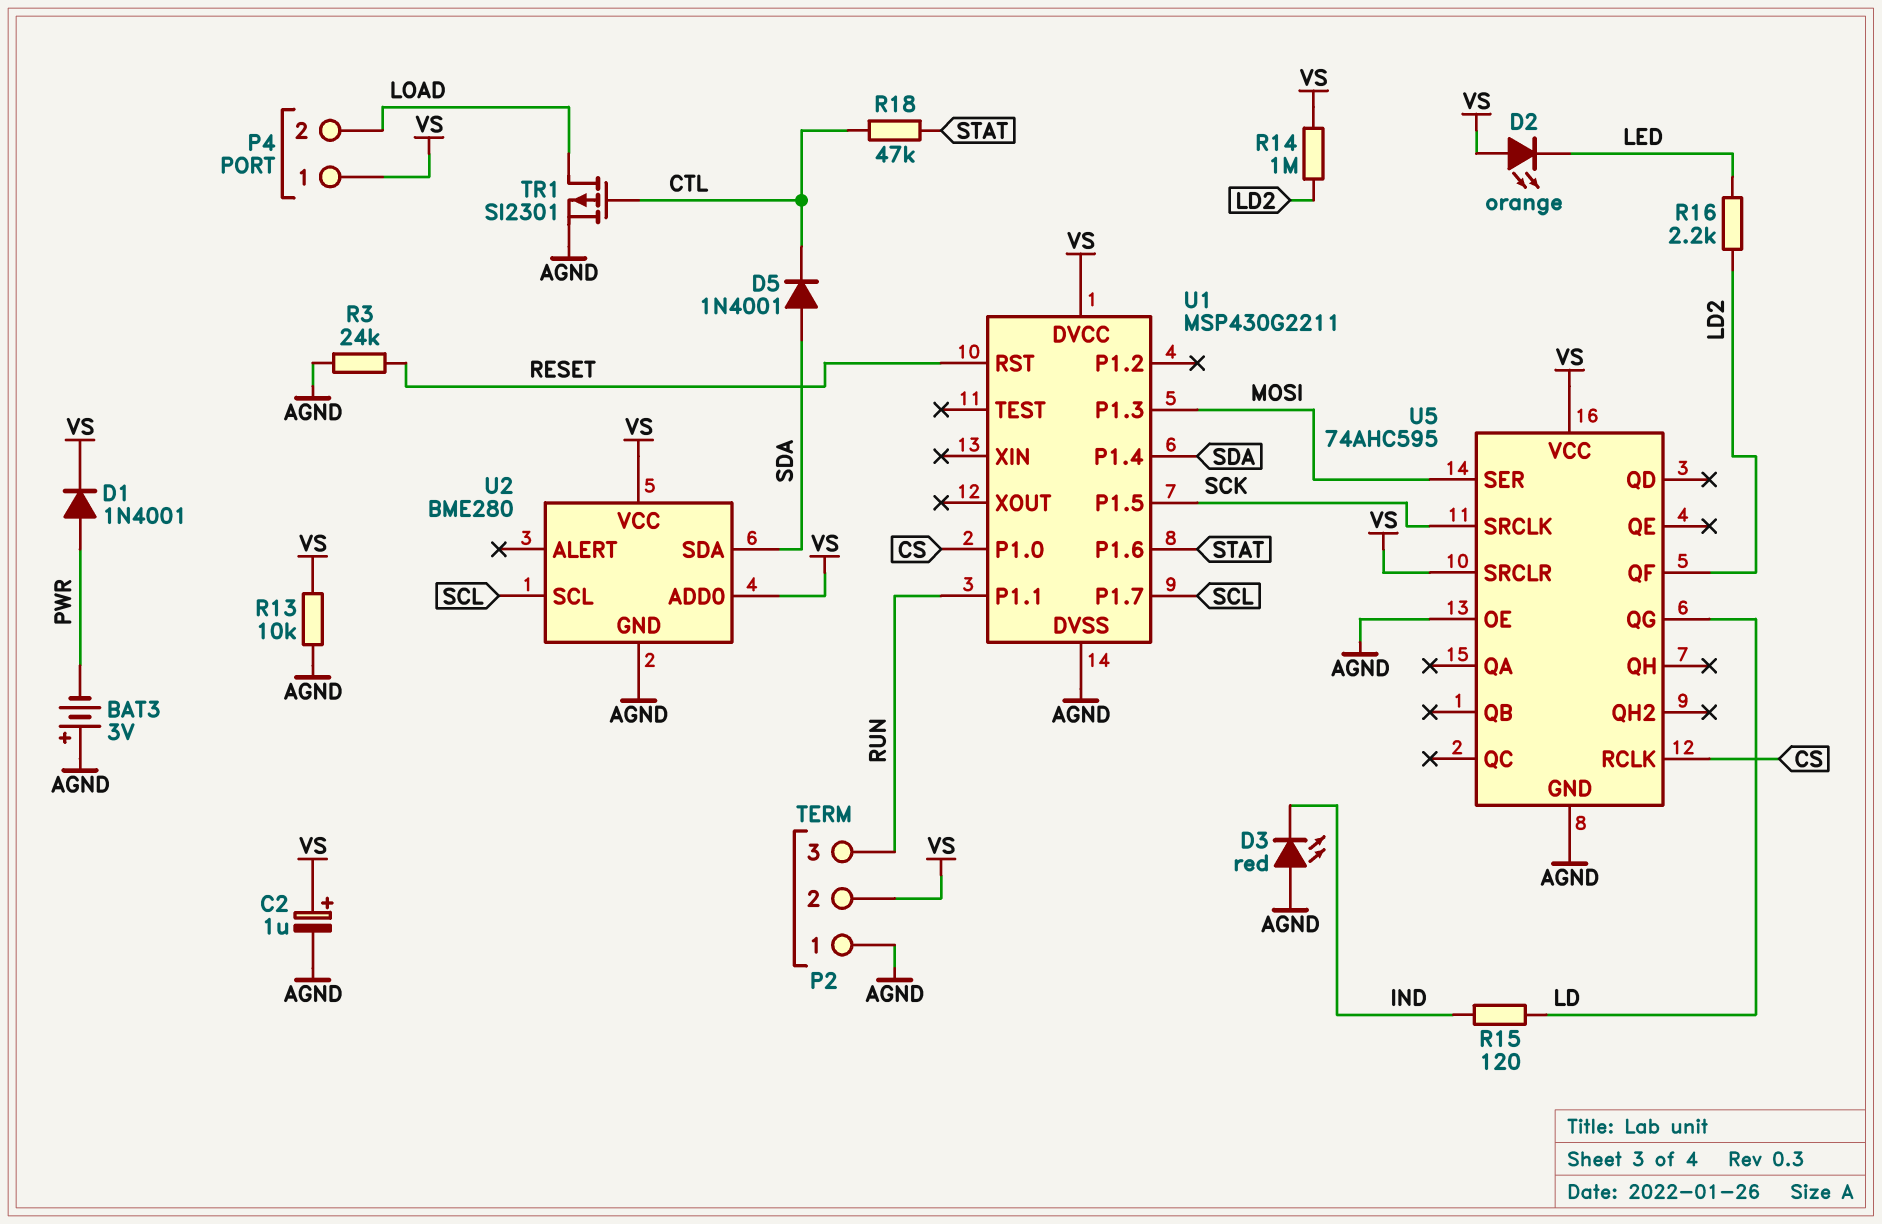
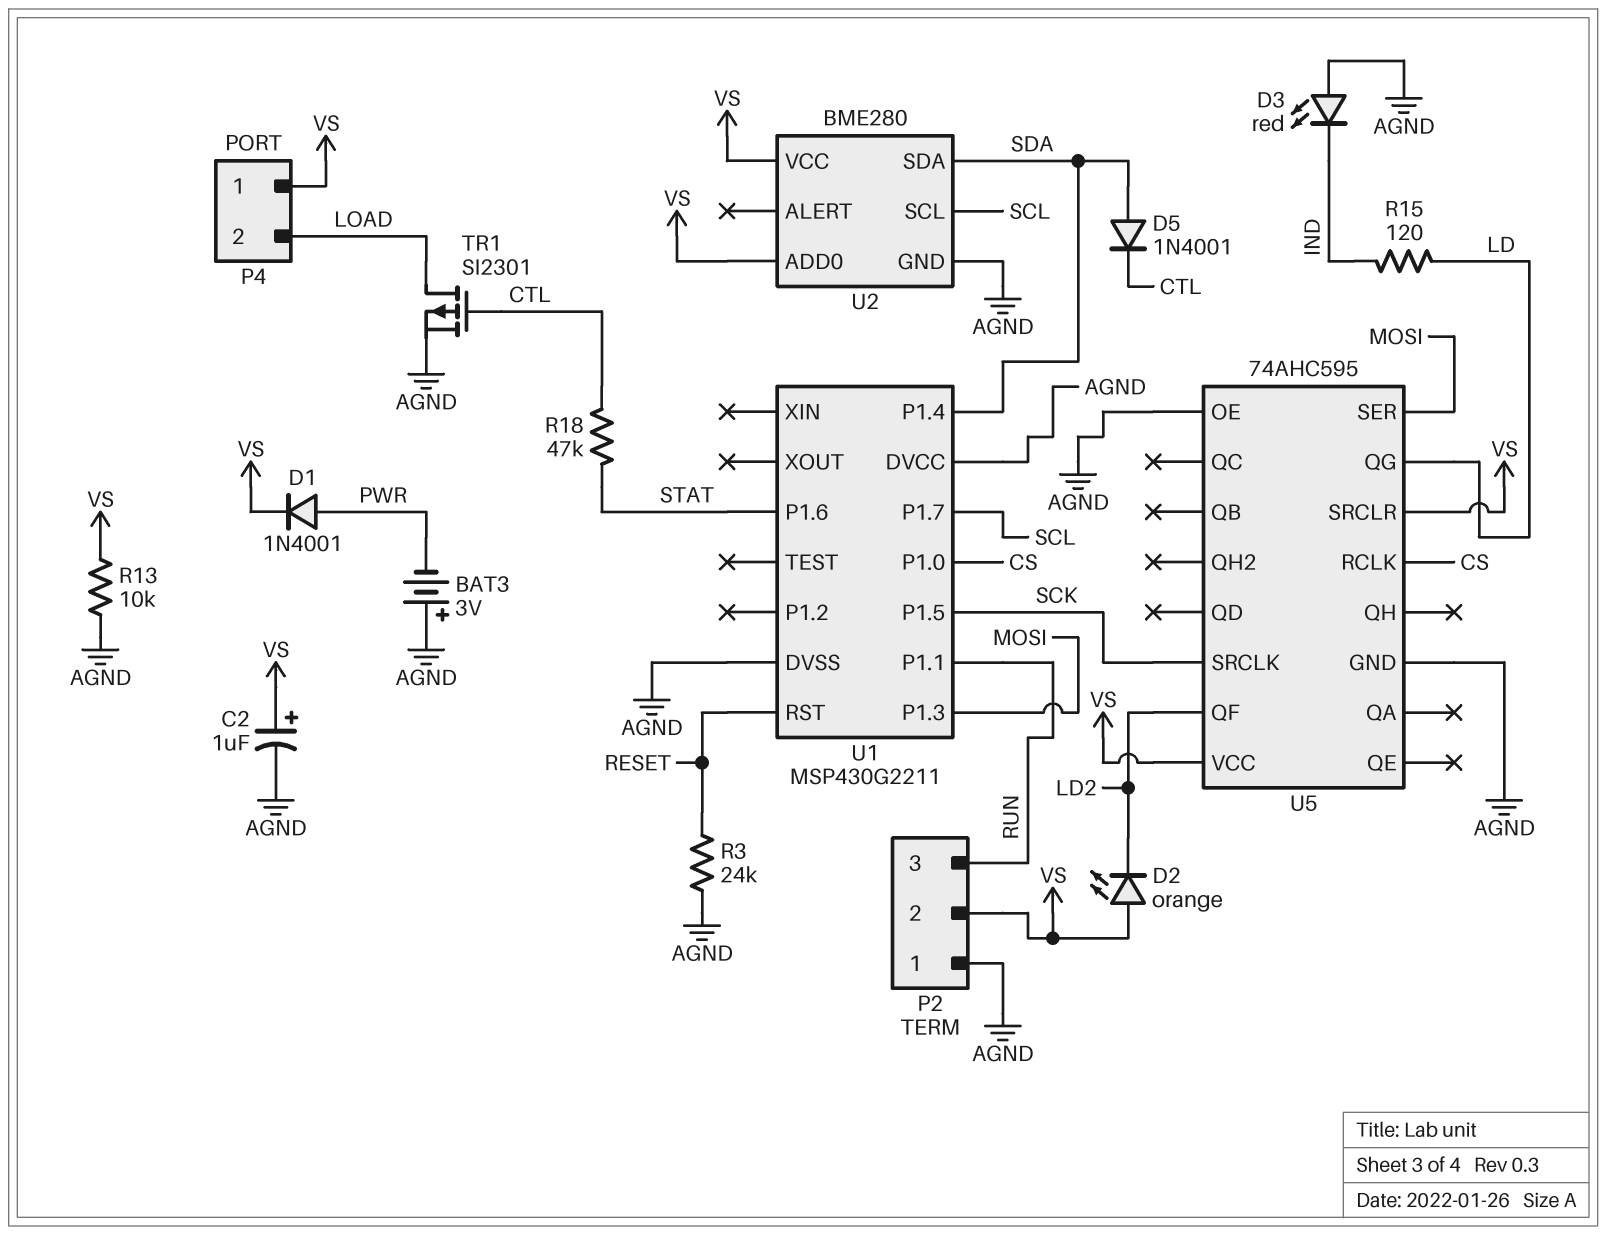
D2: LED orange (A VS, K LED) -> LED orange (A VS, K LD2)
R14: 1M (LD2, VS) -> none
R16: 2.2k (LD2, LED) -> none
U1 pin DVCC: VS -> AGND

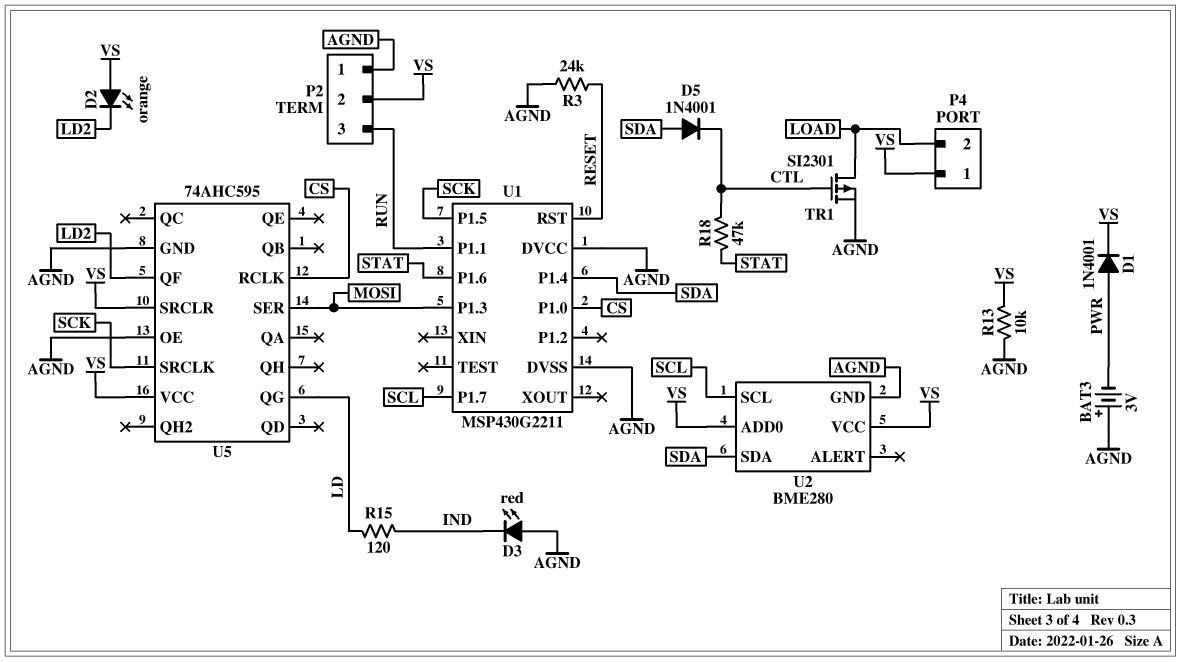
C2: 1uF (plus VS, minus AGND) -> none

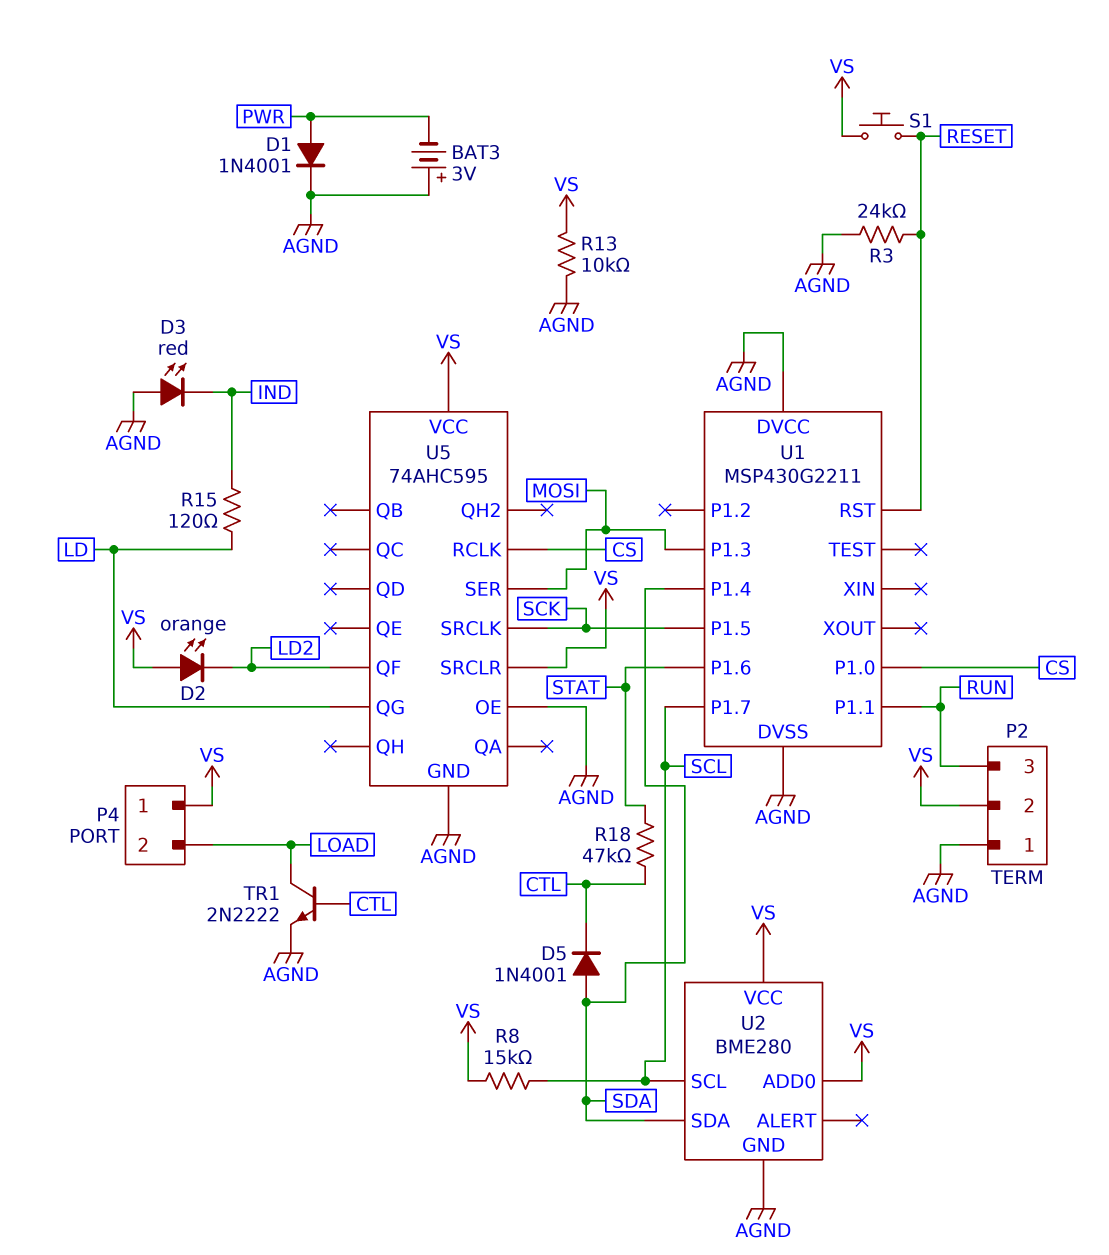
D1: diode 1N4001 (A PWR, K VS) -> diode 1N4001 (A PWR, K AGND)
R8: none -> 15k (SCL, VS)
S1: none -> button (RESET, VS)
TR1: PMOS SI2301 (G CTL, D LOAD, S AGND) -> NPN 2N2222 (B CTL, C LOAD, E AGND)

